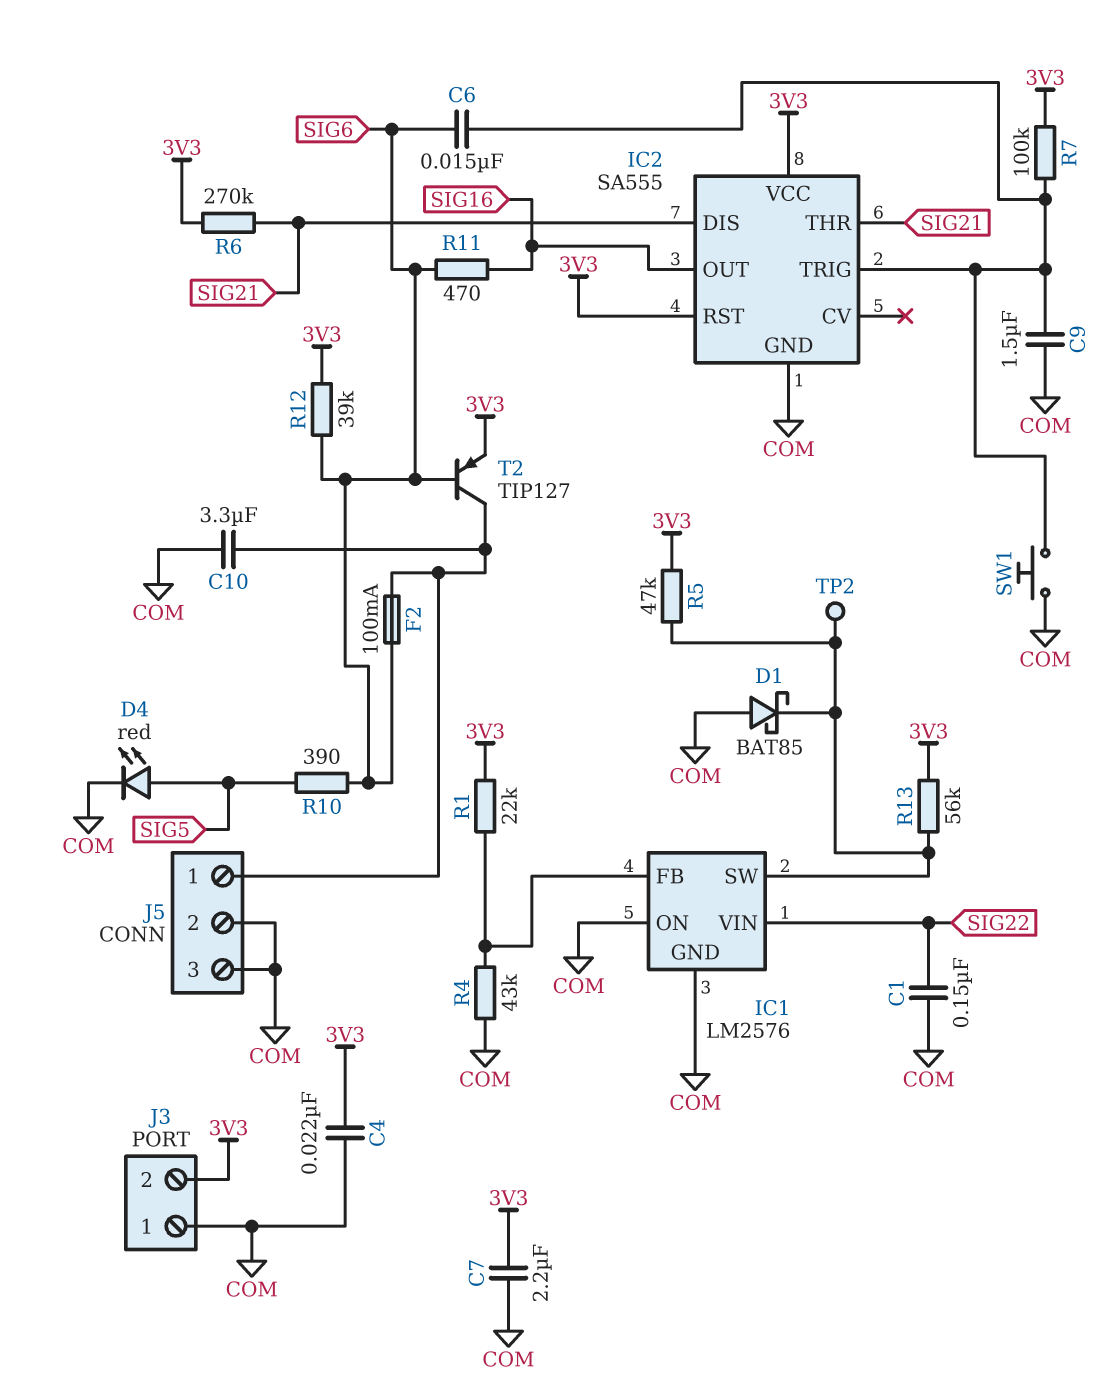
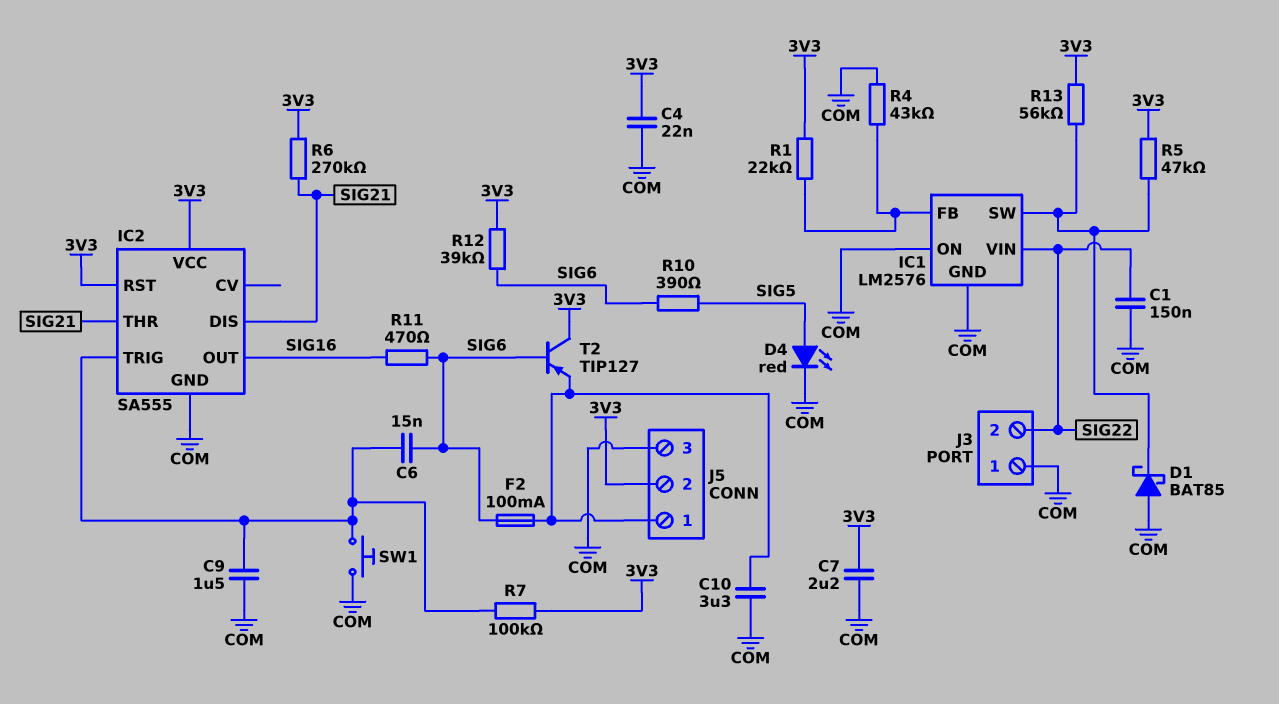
J3 pin 2: 3V3 -> SIG22
J5 pin 2: COM -> 3V3
T2: PNP TIP127 (B SIG6, C J5/1, E 3V3) -> PNP TIP127 (B SIG6, C 3V3, E J5/1)
TP2: test point (IC1/SW) -> none

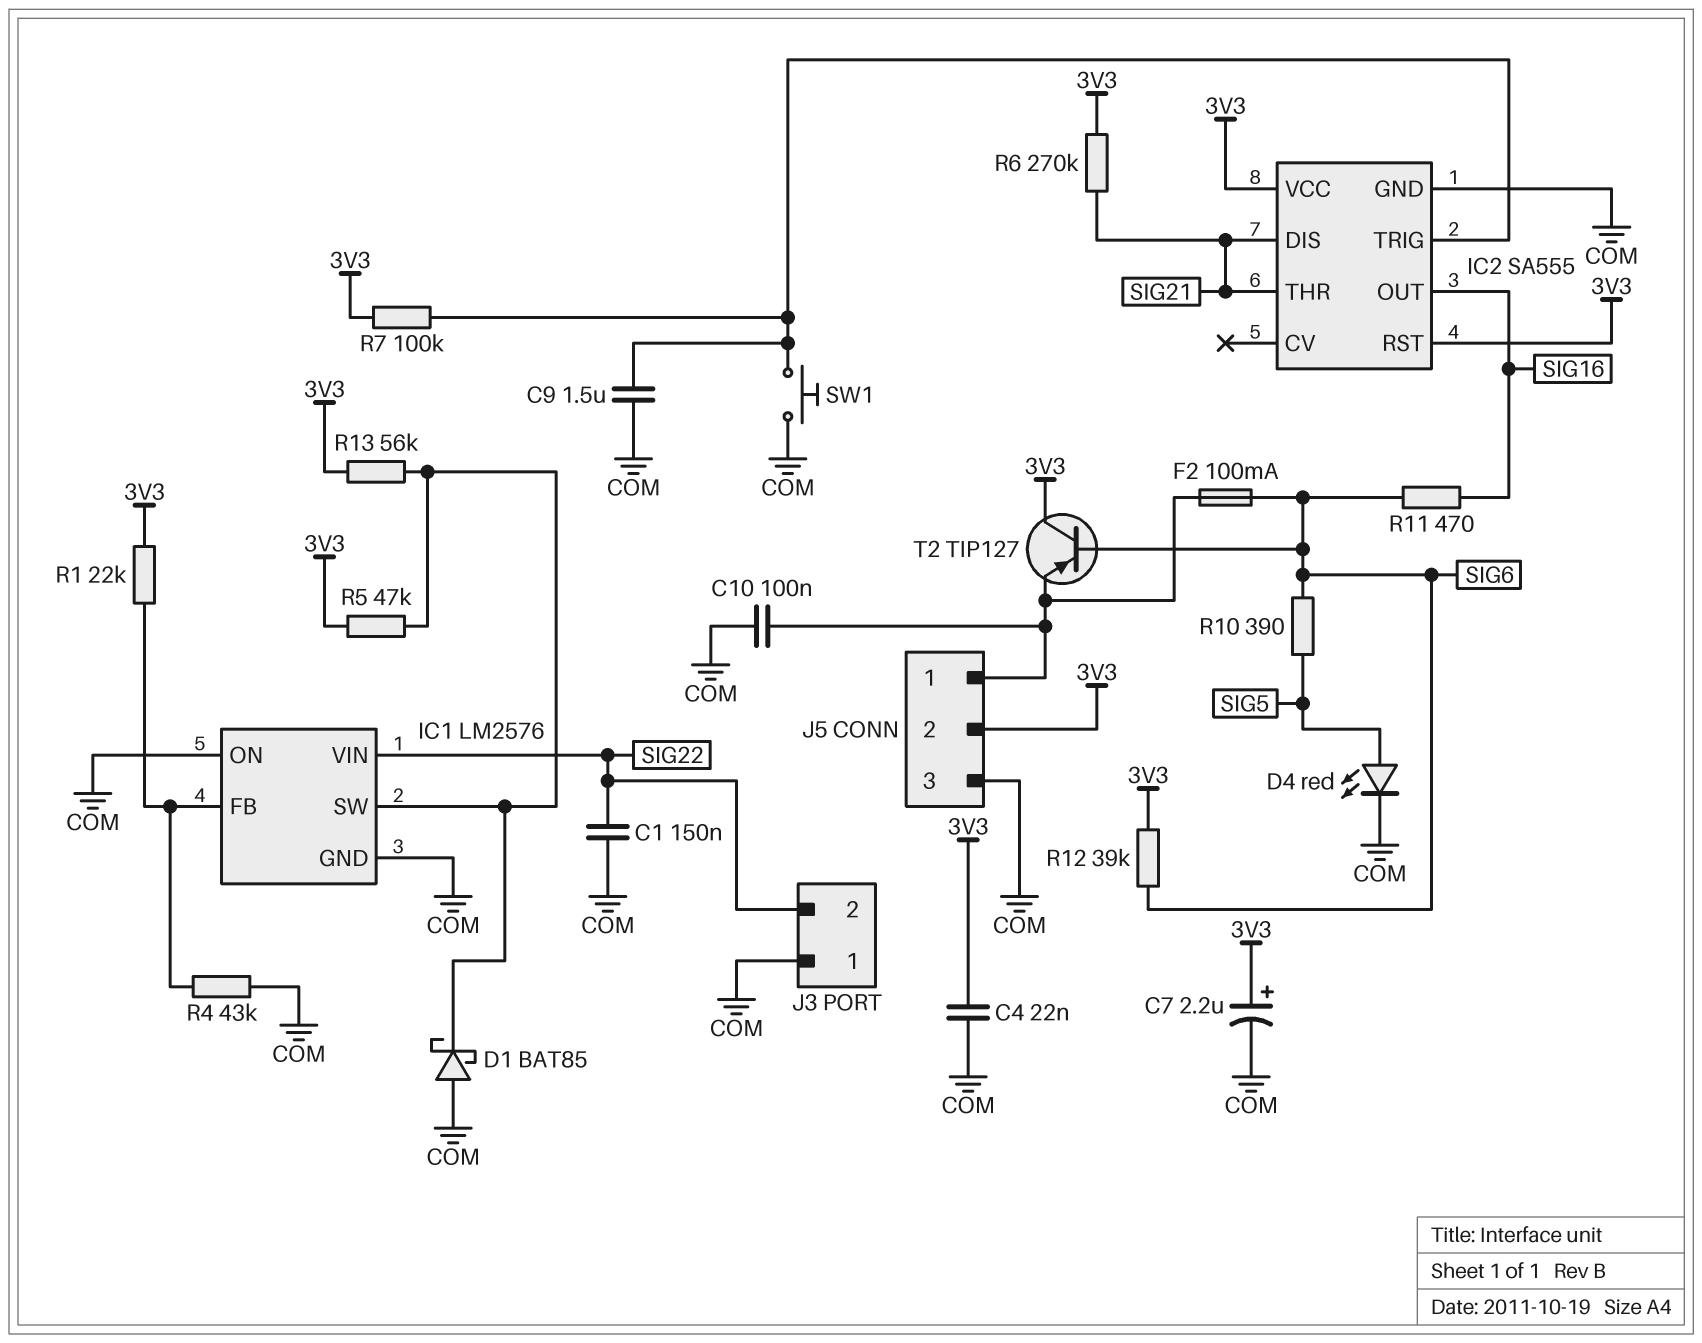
C6: 15nF (IC2/TRIG, SIG6) -> none
C7: 2.2uF (3V3, COM) -> 2.2uF (plus 3V3, minus COM)
C10: 3.3uF (COM, J5/1) -> 100nF (COM, J5/1)

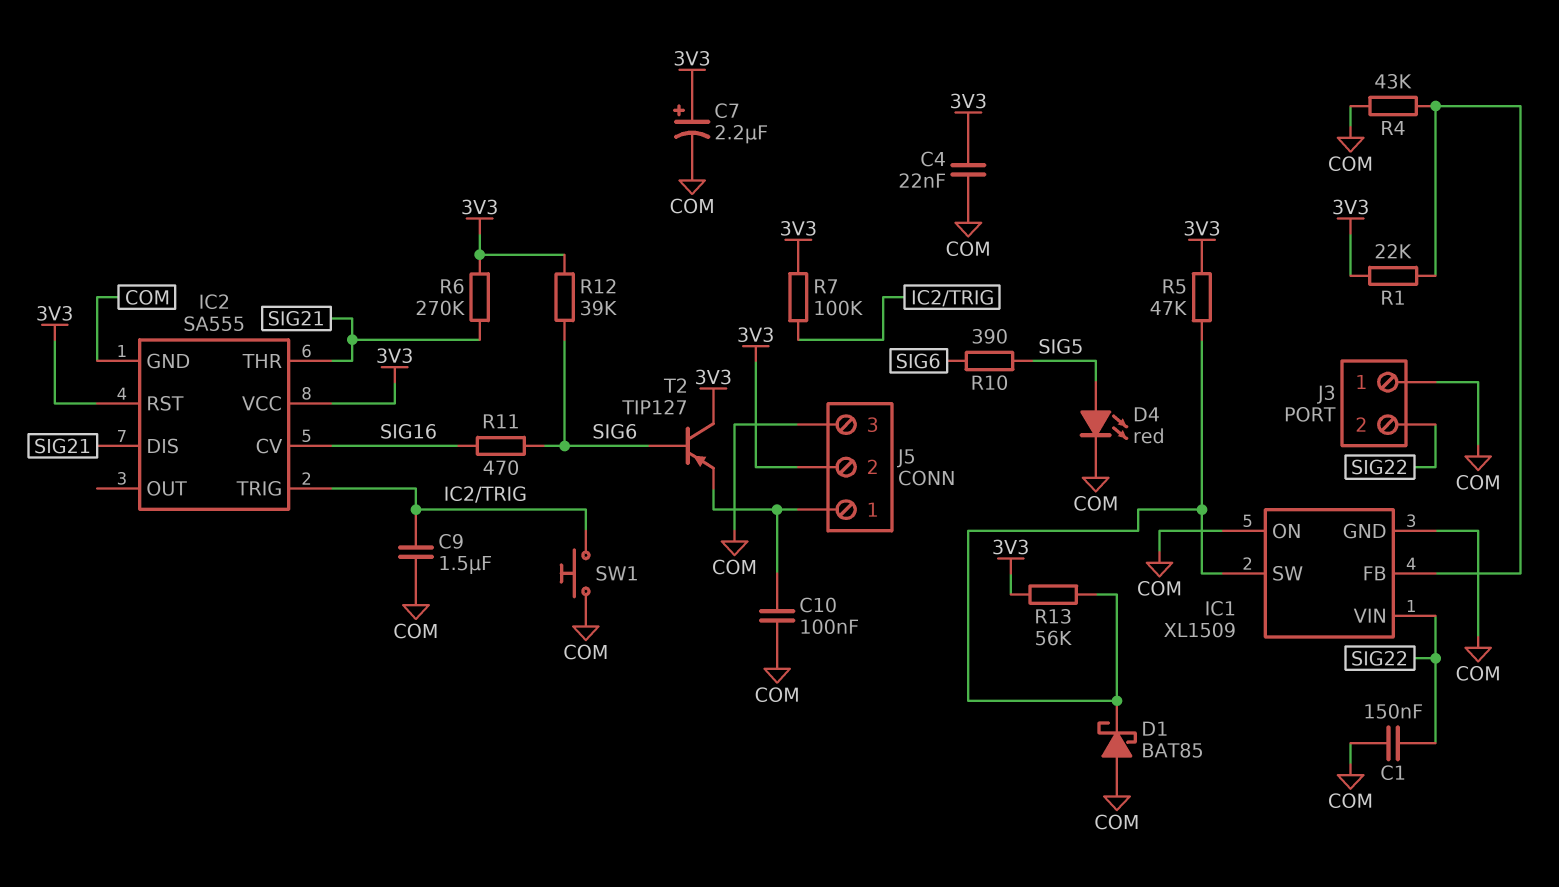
F2: 100mA (J5/1, SIG6) -> none
IC1: LM2576 -> XL1509
IC2 pin CV: none -> SIG16
IC2 pin OUT: SIG16 -> none

